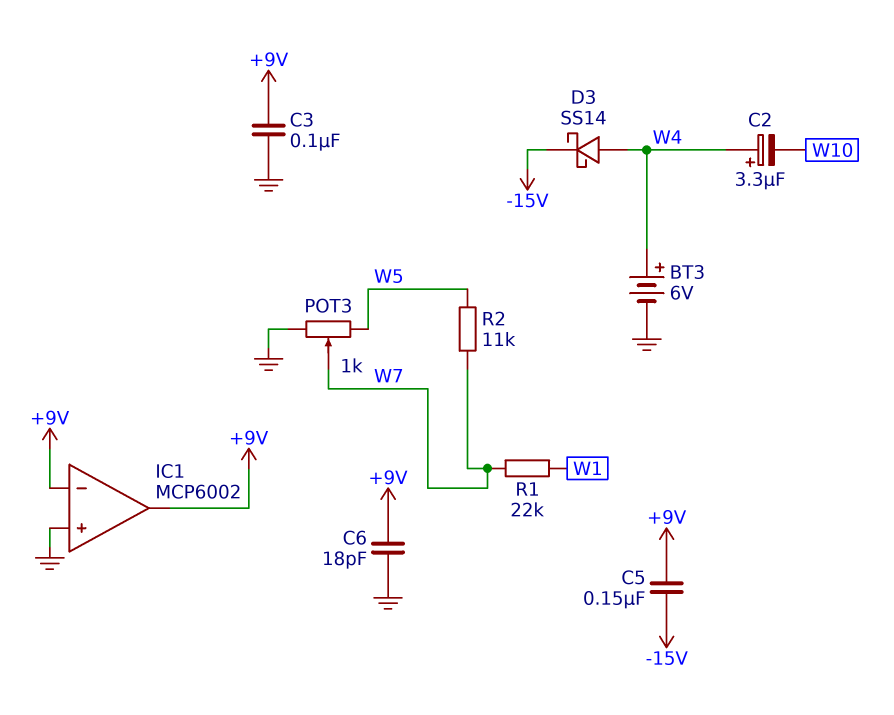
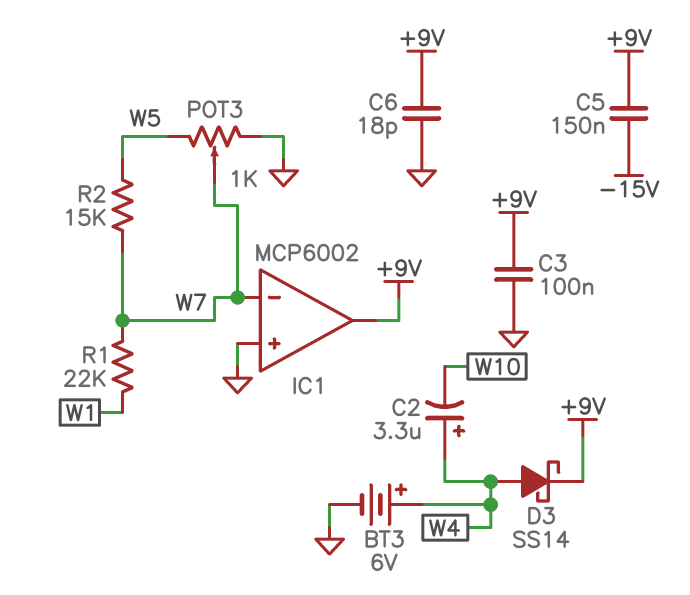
D3: schottky SS14 (A W4, K -15V) -> schottky SS14 (A W4, K +9V)
IC1 pin in-: +9V -> W7
R2: 11k (W5, W7) -> 15k (W5, W7)

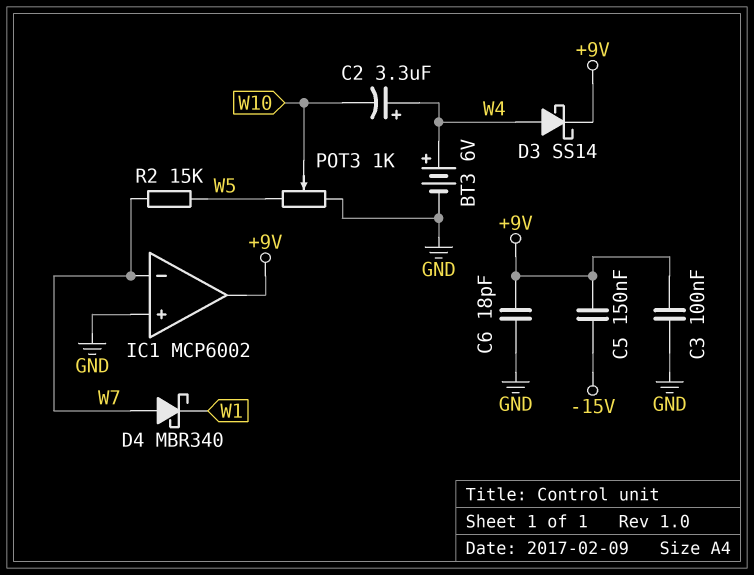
D4: none -> schottky MBR340 (A W7, K W1)
POT3: 1k (GND, W5, wiper W7) -> 1k (GND, W5, wiper W10)
R1: 22k (W1, W7) -> none

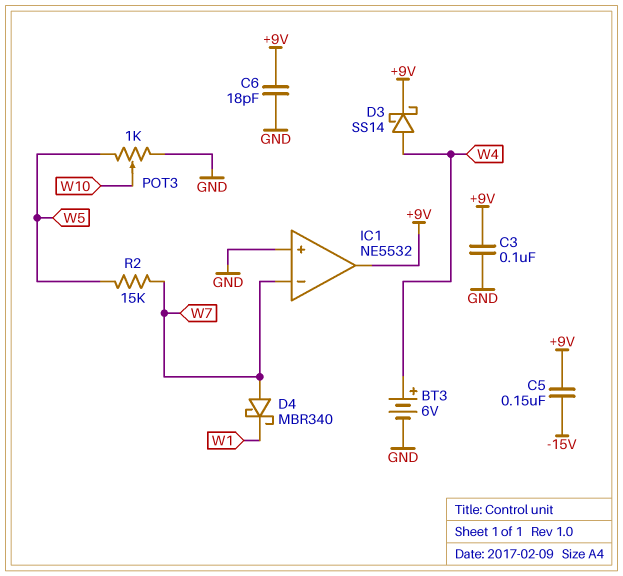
C2: 3.3uF (plus W4, minus W10) -> none
IC1: MCP6002 -> NE5532

